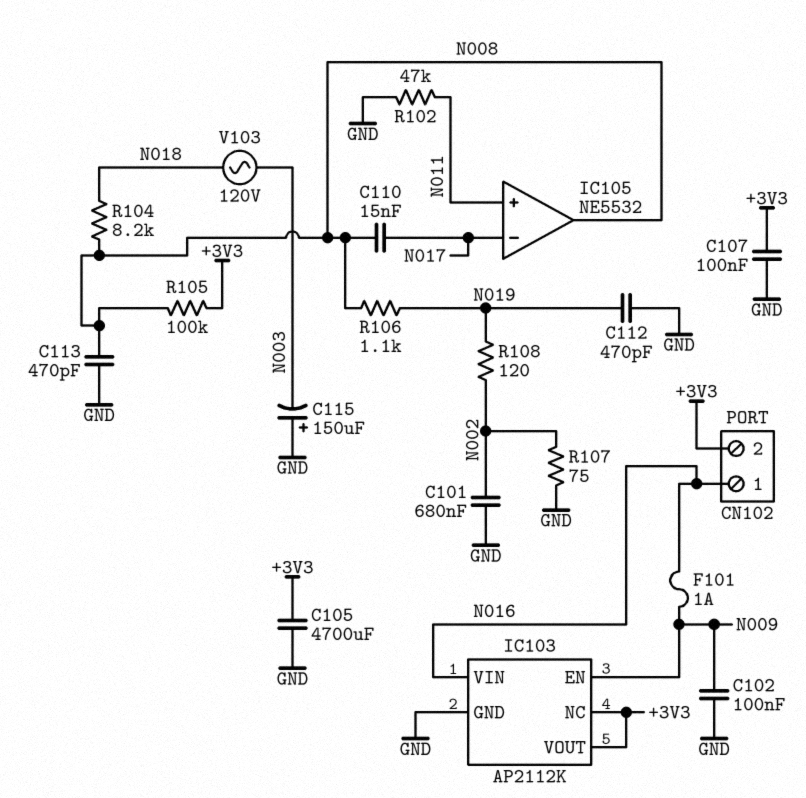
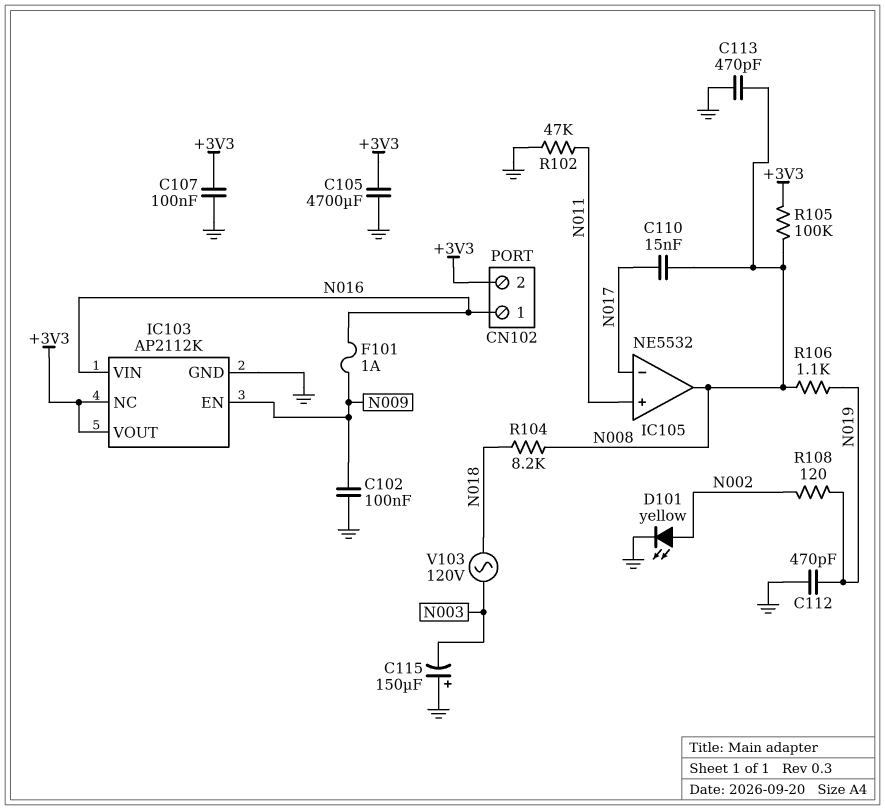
C101: 680nF (GND, N002) -> none
D101: none -> LED yellow (A N002, K GND)
R107: 75 (GND, N002) -> none

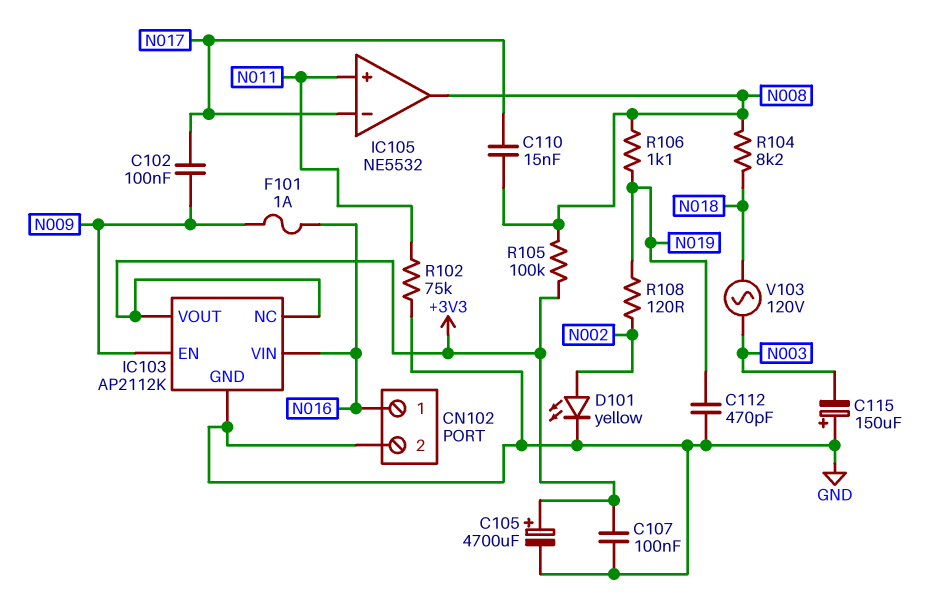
C102: 100nF (GND, N009) -> 100nF (N009, N017)
C105: 4700uF (+3V3, GND) -> 4700uF (plus +3V3, minus GND)
C113: 470pF (GND, N008) -> none
CN102 pin 2: +3V3 -> GND
R102: 47k (GND, N011) -> 75k (GND, N011)

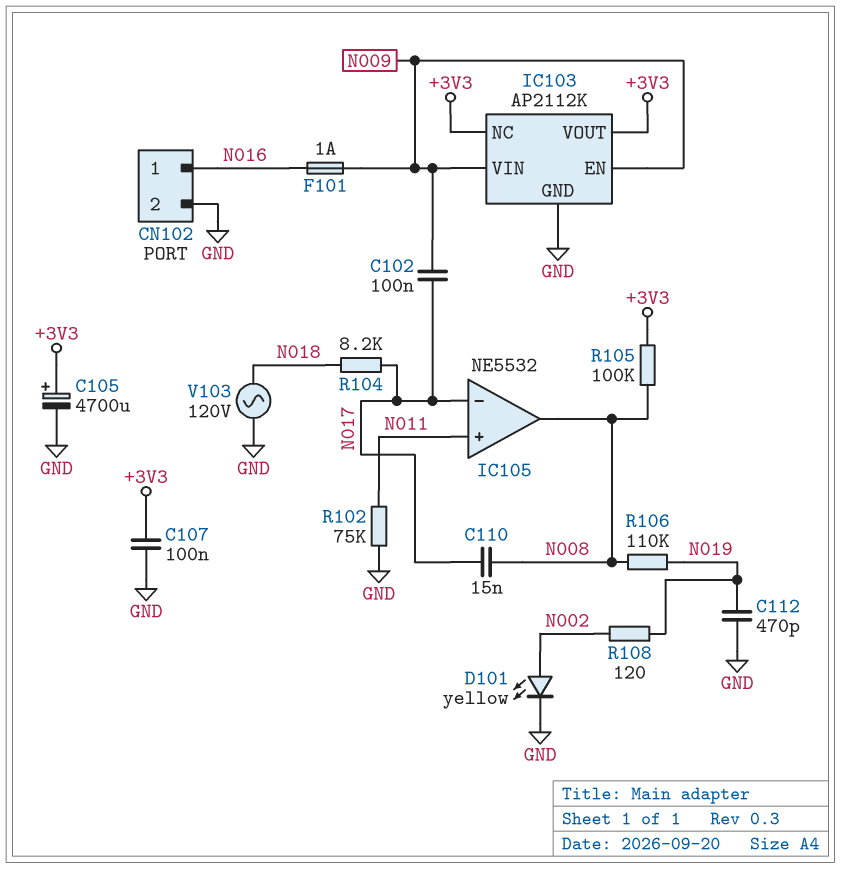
C115: 150uF (plus GND, minus N003) -> none
IC103 pin VIN: N016 -> N009
R104: 8.2k (N008, N018) -> 8.2k (N017, N018)
R106: 1.1k (N008, N019) -> 110k (N008, N019)
V103: AC 120V (N003, N018) -> AC 120V (GND, N018)

